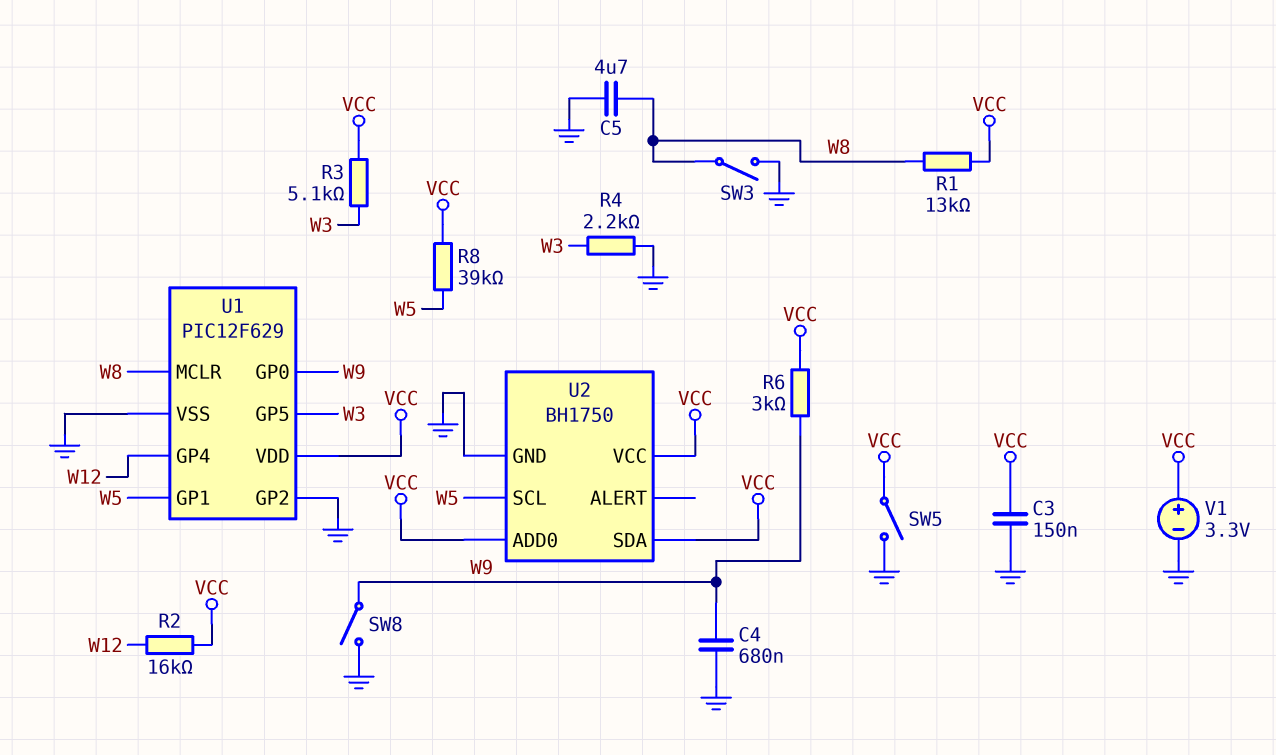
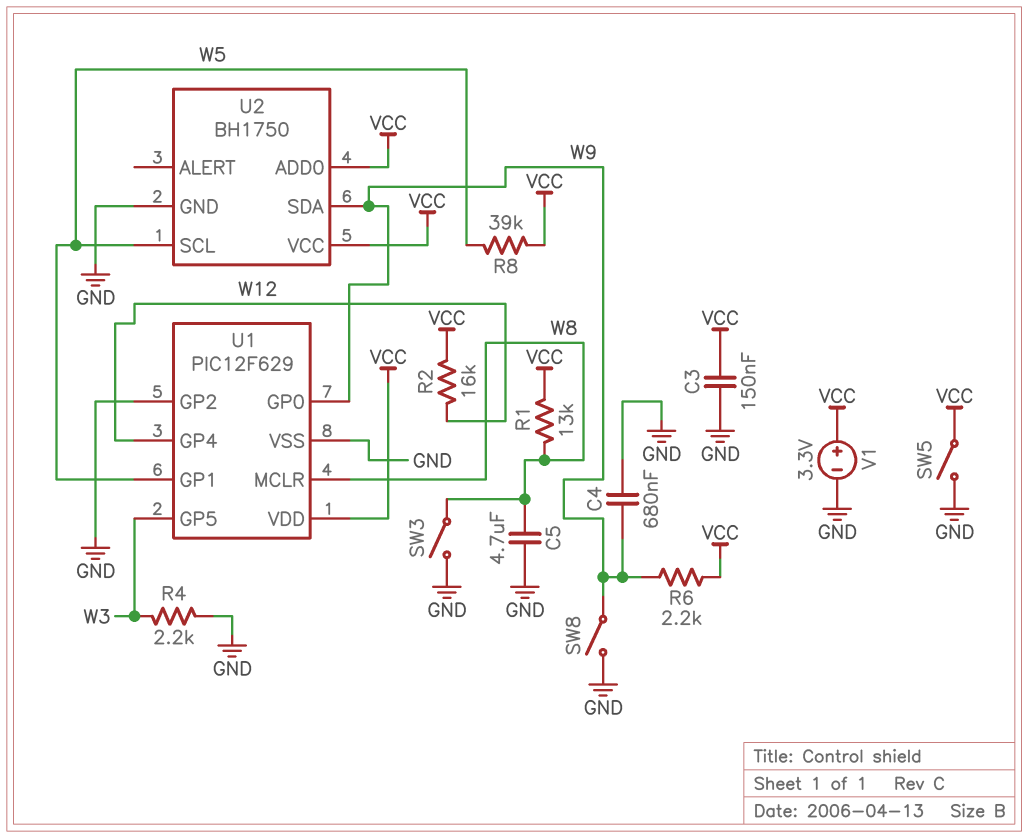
R3: 5.1k (VCC, W3) -> none
R6: 3k (VCC, W9) -> 2.2k (VCC, W9)
U2 pin SDA: VCC -> W9

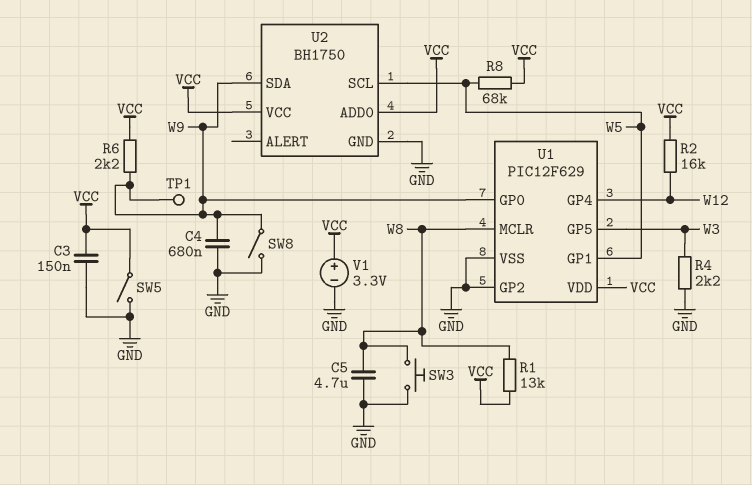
R8: 39k (VCC, W5) -> 68k (VCC, W5)
SW3: switch (GND, W8) -> button (GND, W8)
TP1: none -> test point (W9)

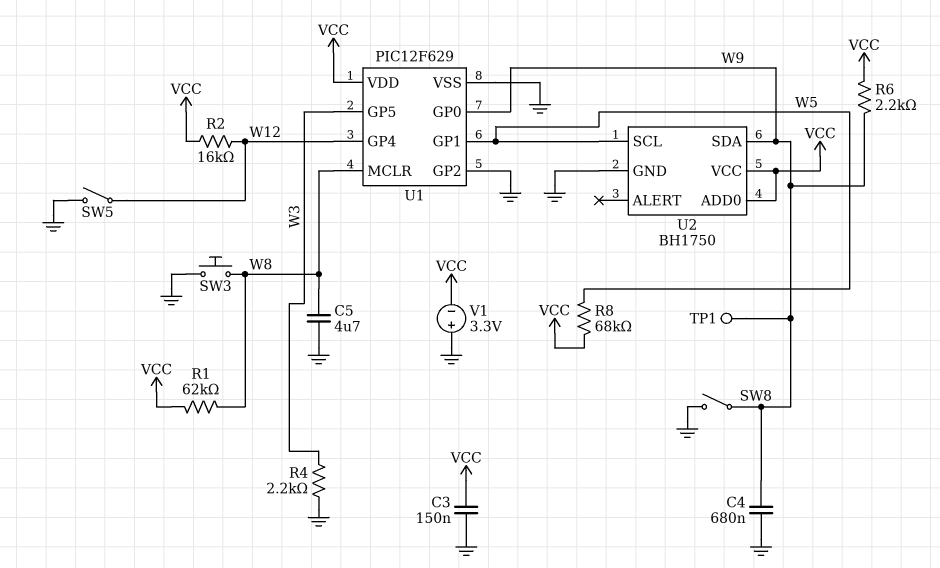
R1: 13k (VCC, W8) -> 62k (VCC, W8)
SW5: switch (GND, VCC) -> switch (GND, W12)
V1: 3.3V (plus VCC, minus GND) -> 3.3V (plus GND, minus VCC)

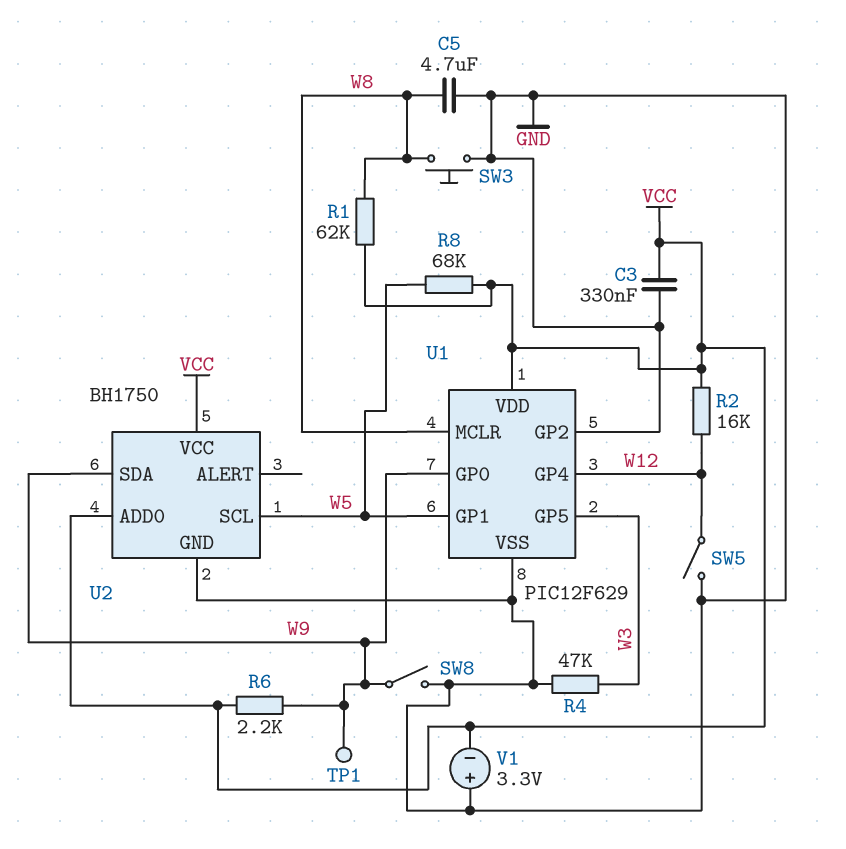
C3: 150nF (GND, VCC) -> 330nF (GND, VCC)
C4: 680nF (GND, W9) -> none
R4: 2.2k (GND, W3) -> 47k (GND, W3)

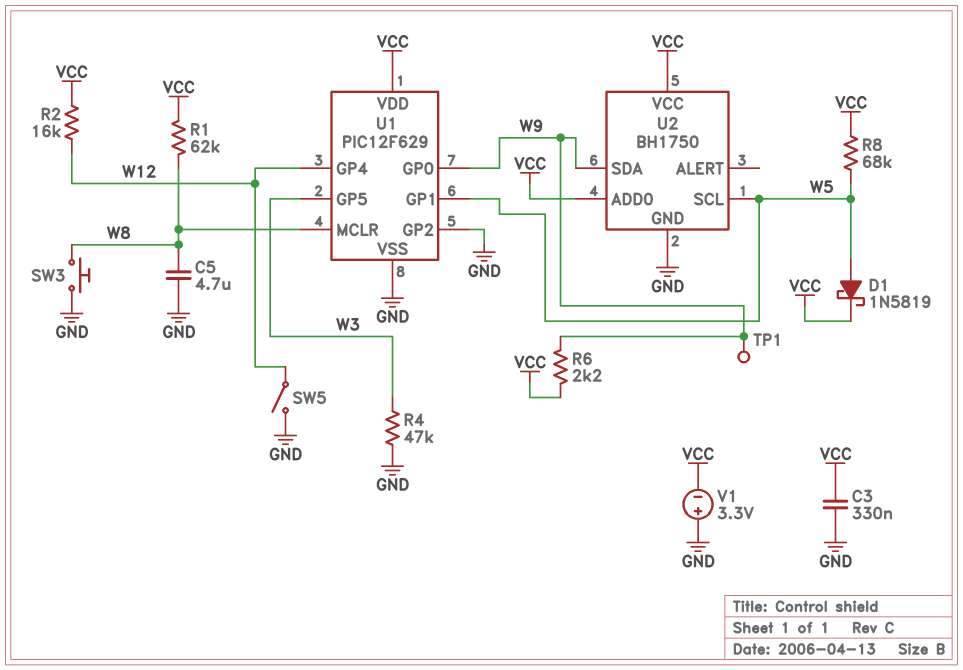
D1: none -> schottky 1N5819 (A W5, K VCC)
SW8: switch (GND, W9) -> none

